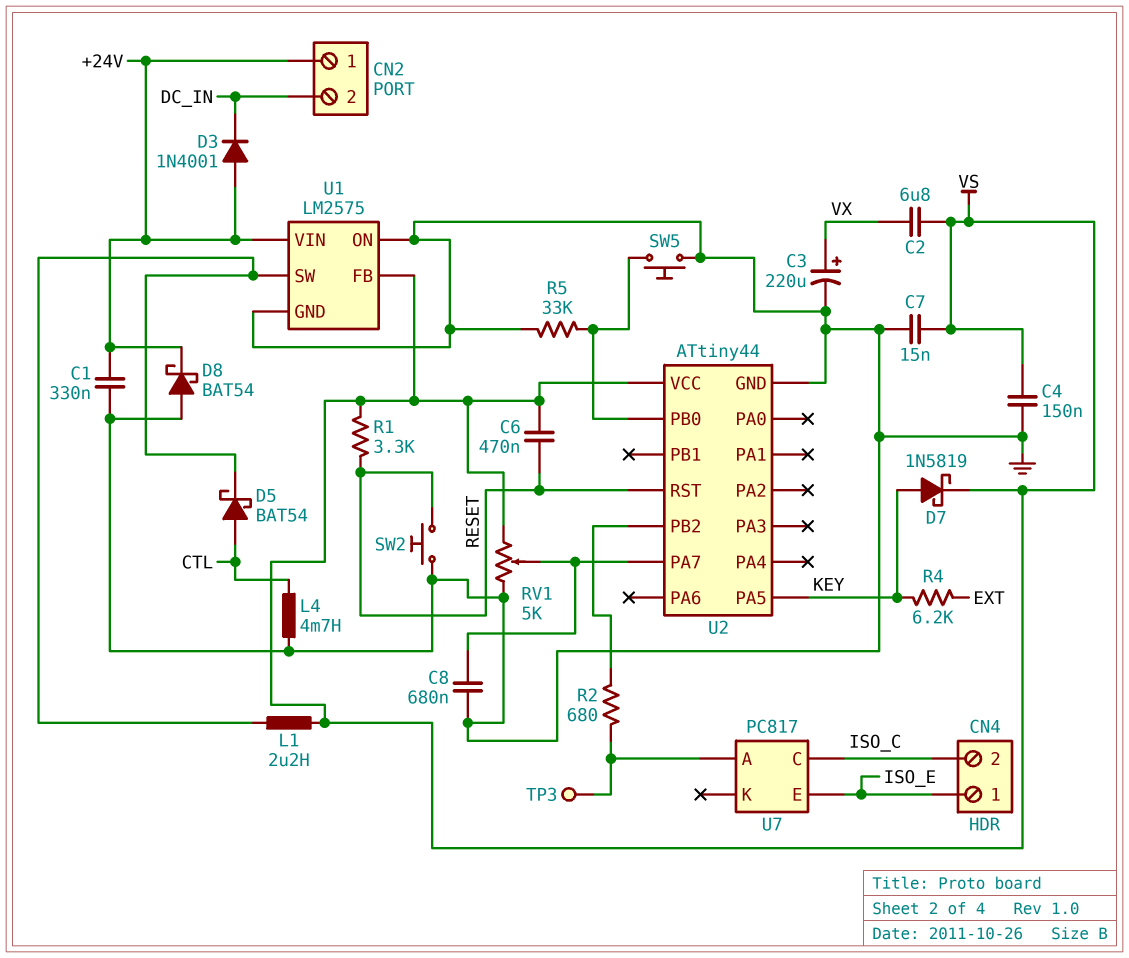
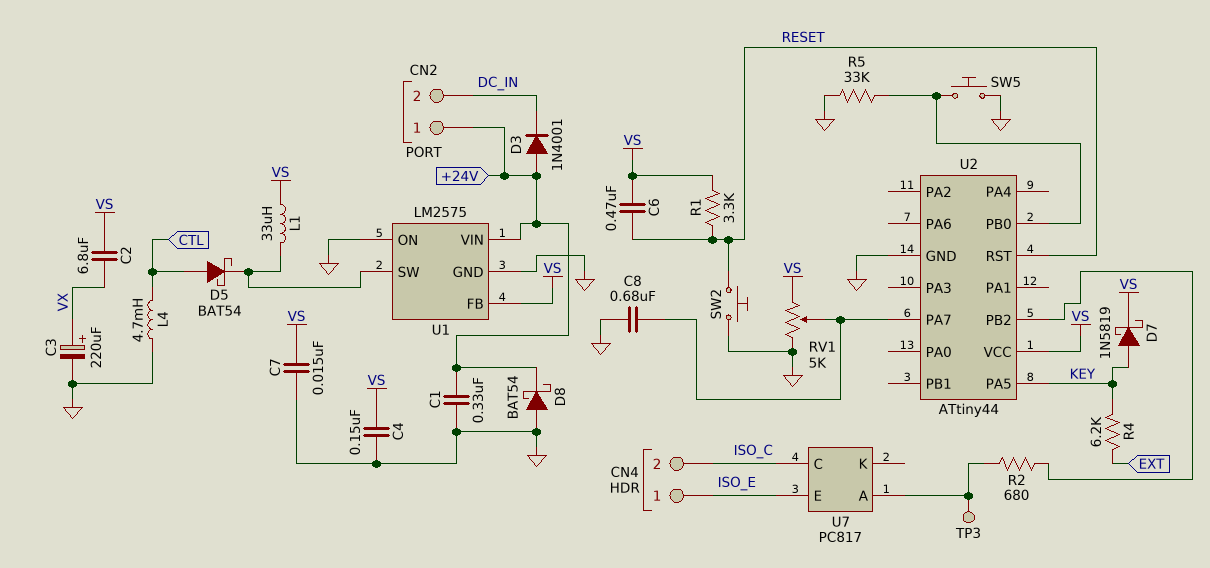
L1: 2.2uH (U1/SW, VS) -> 33uH (U1/SW, VS)

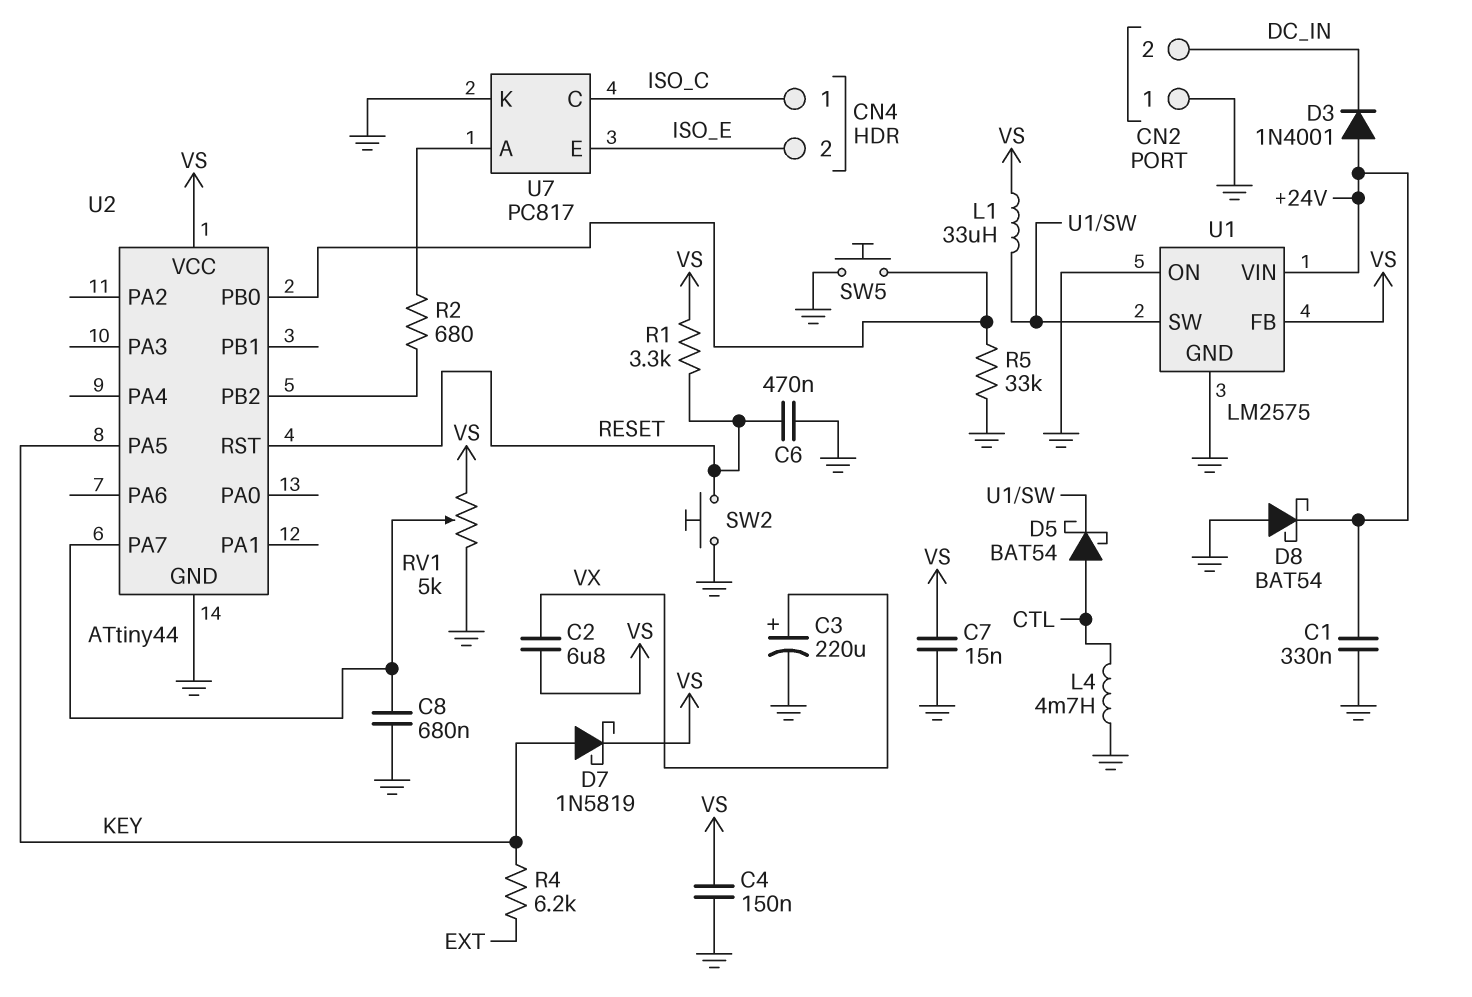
C6: 470nF (RESET, VS) -> 470nF (GND, RESET)
CN2 pin 1: +24V -> GND
CN4 pin 1: ISO_E -> ISO_C
CN4 pin 2: ISO_C -> ISO_E
TP3: test point (U7/A) -> none
U7 pin K: none -> GND

